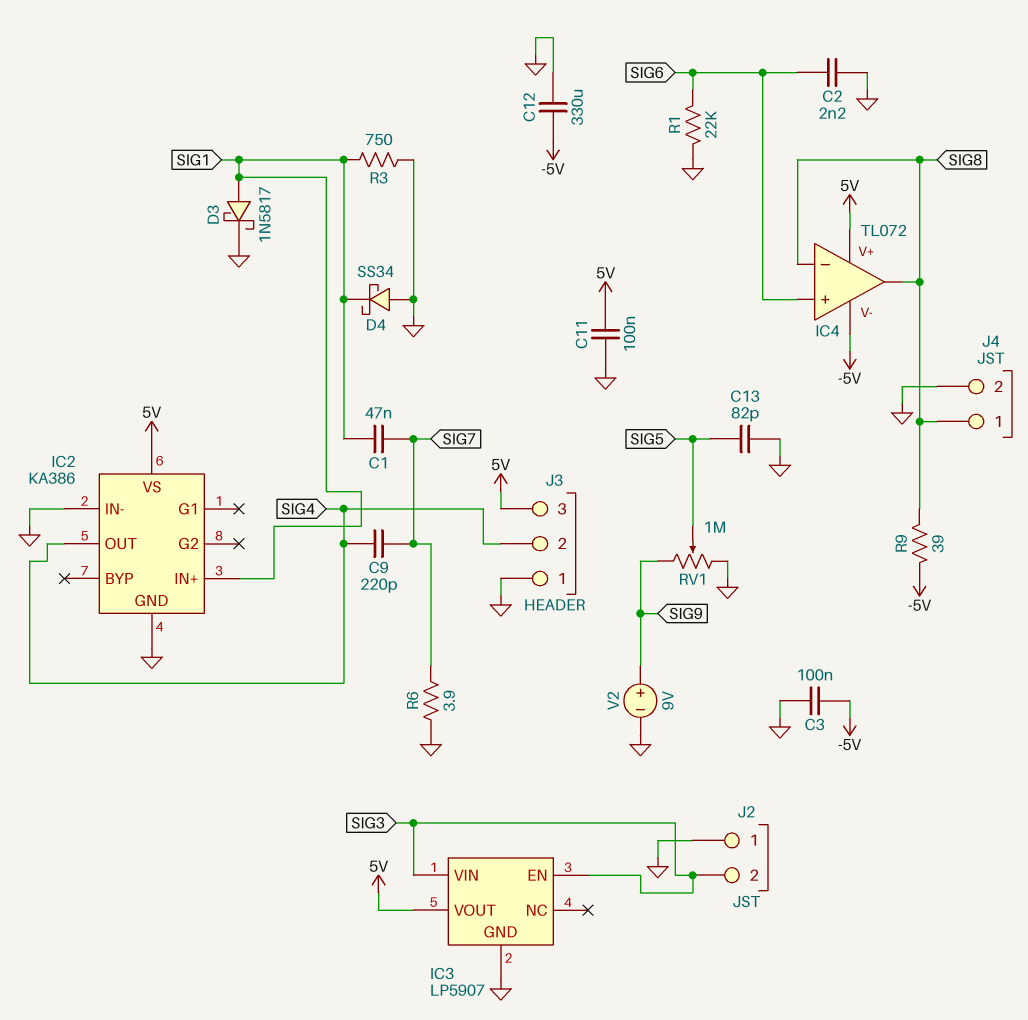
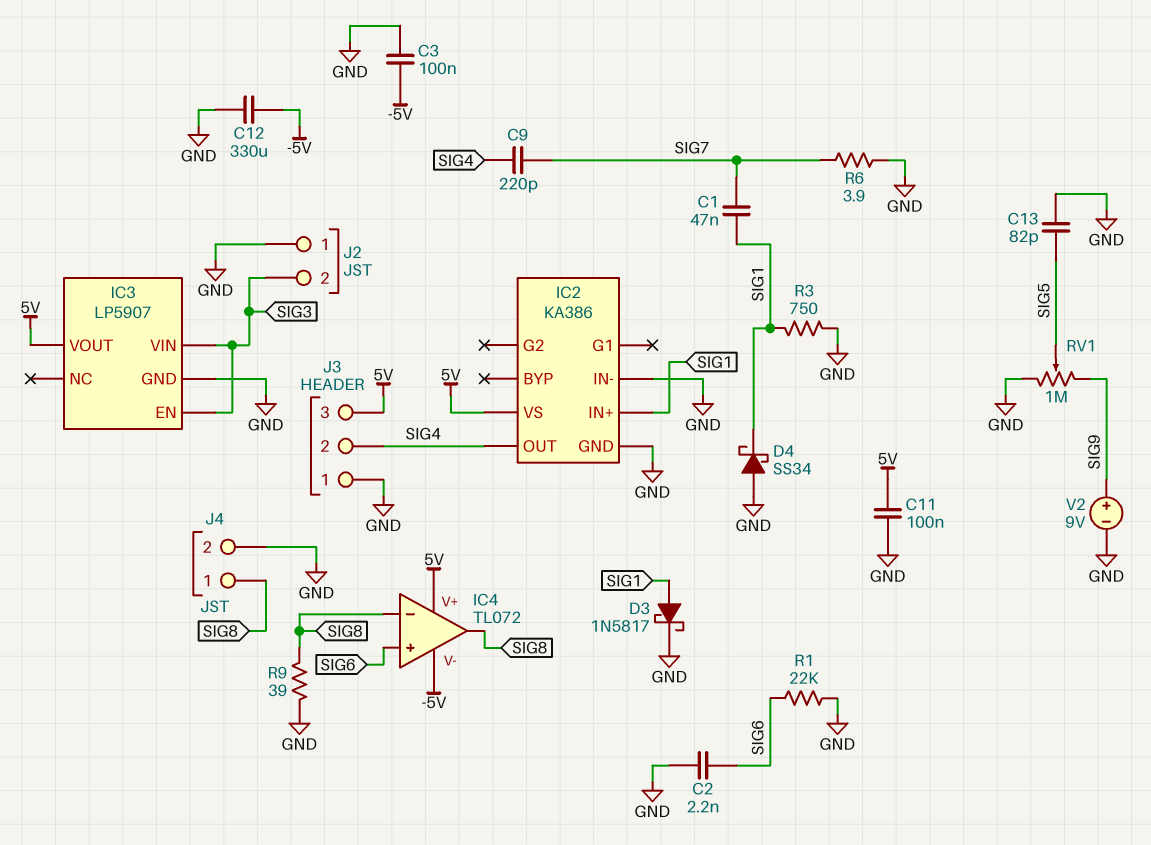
R9: 39 (-5V, SIG8) -> 39 (GND, SIG8)

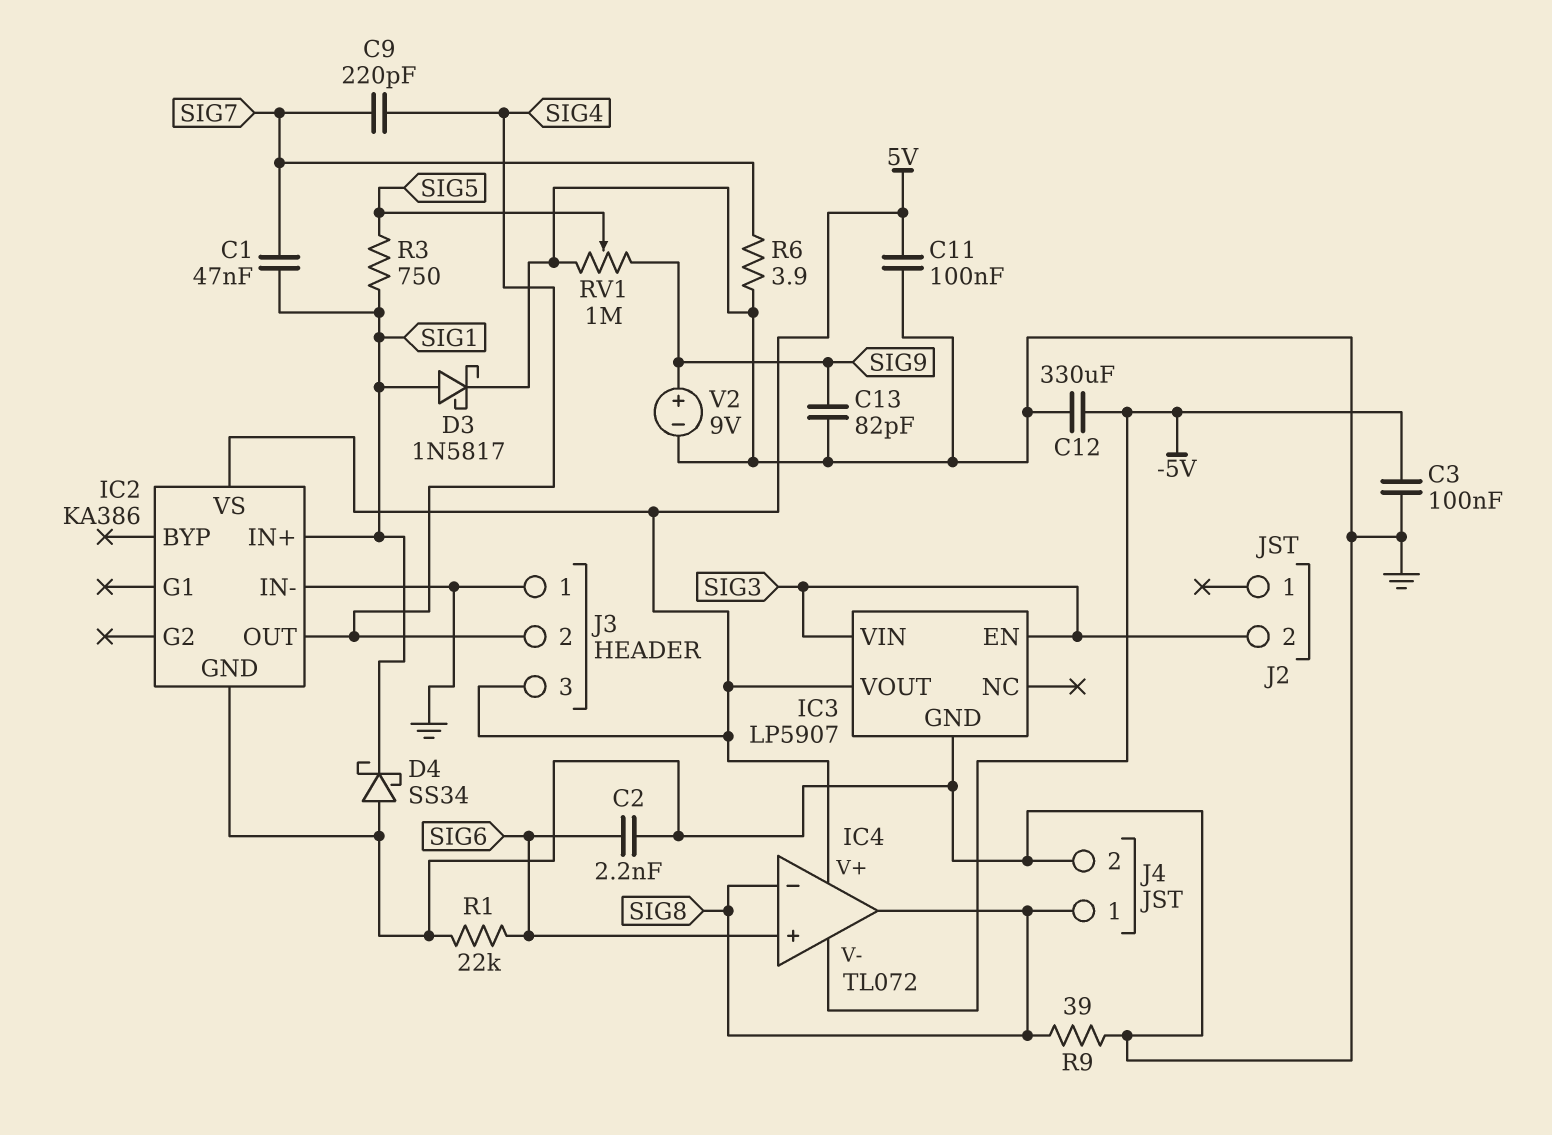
C13: 82pF (GND, SIG5) -> 82pF (GND, SIG9)
J2 pin 1: GND -> none
R3: 750 (GND, SIG1) -> 750 (SIG1, SIG5)

